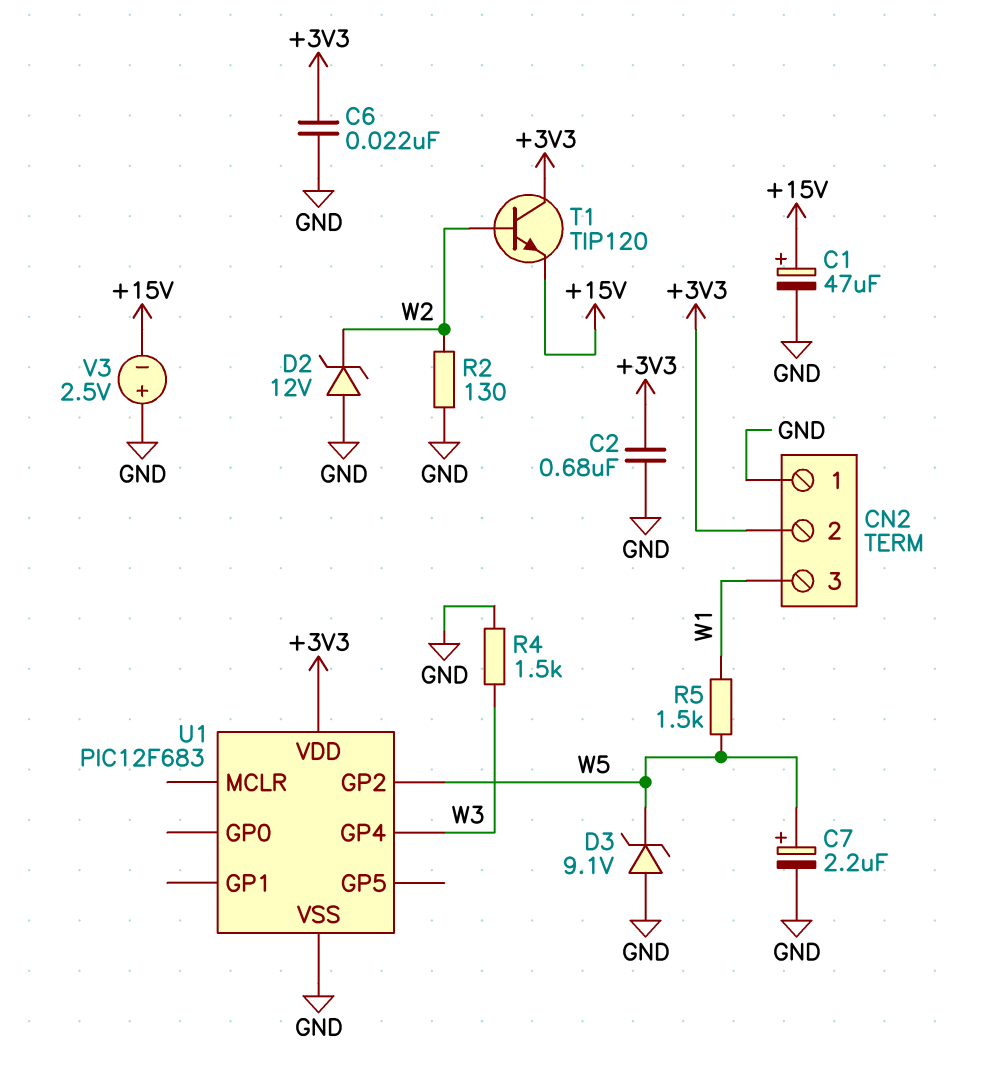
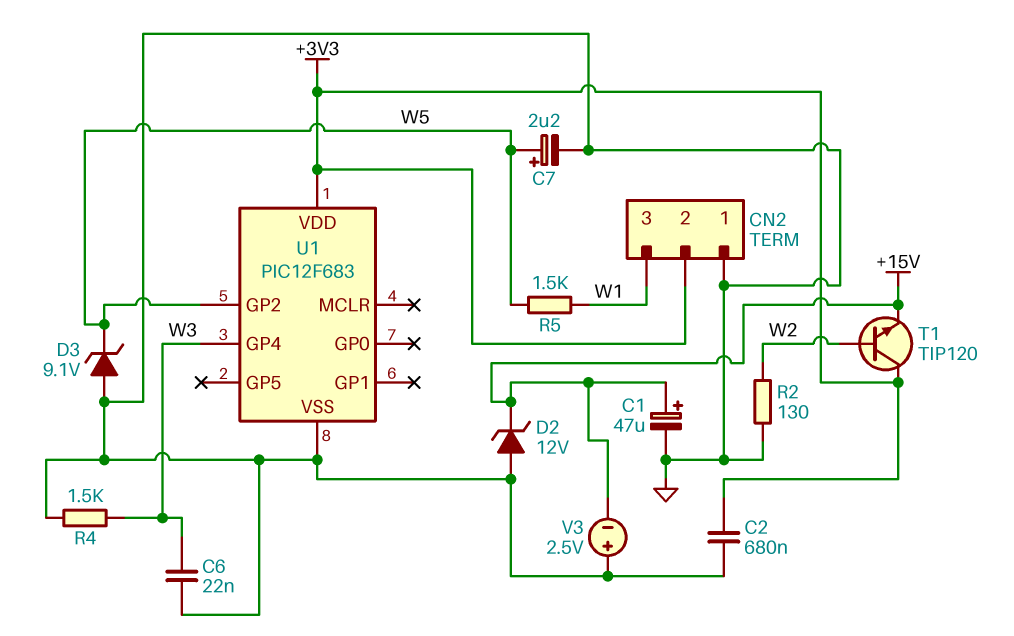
C6: 22nF (+3V3, GND) -> 22nF (GND, W3)
D2: zener 12V (A GND, K W2) -> zener 12V (A GND, K +15V)

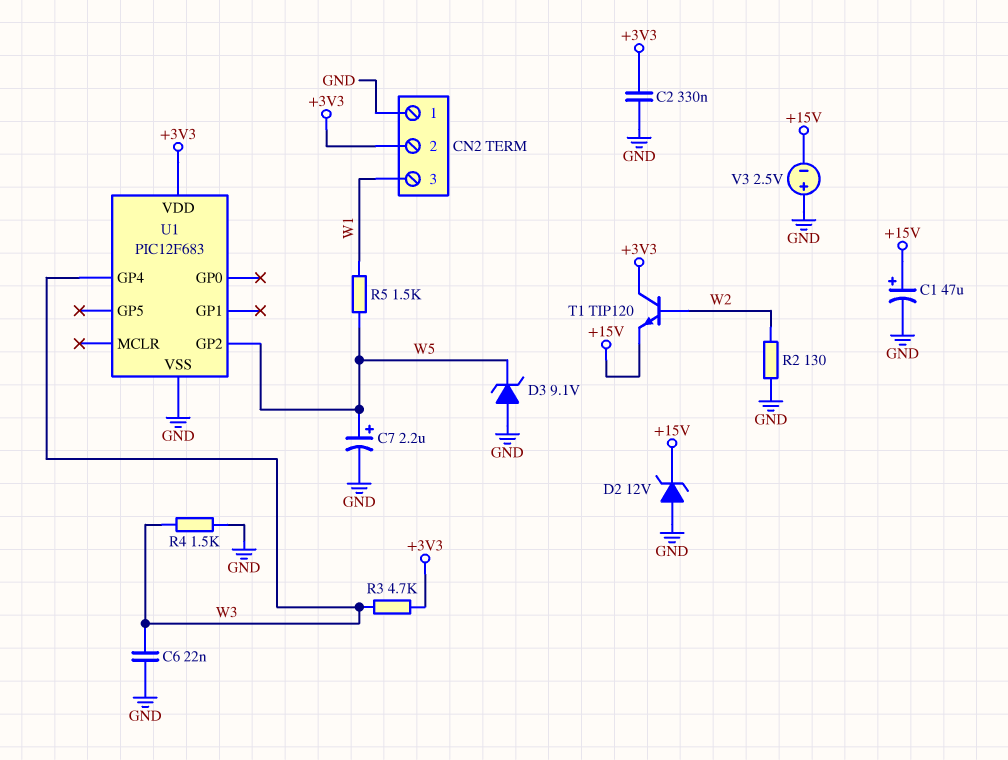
C2: 680nF (+3V3, GND) -> 330nF (+3V3, GND)
R3: none -> 4.7k (+3V3, W3)

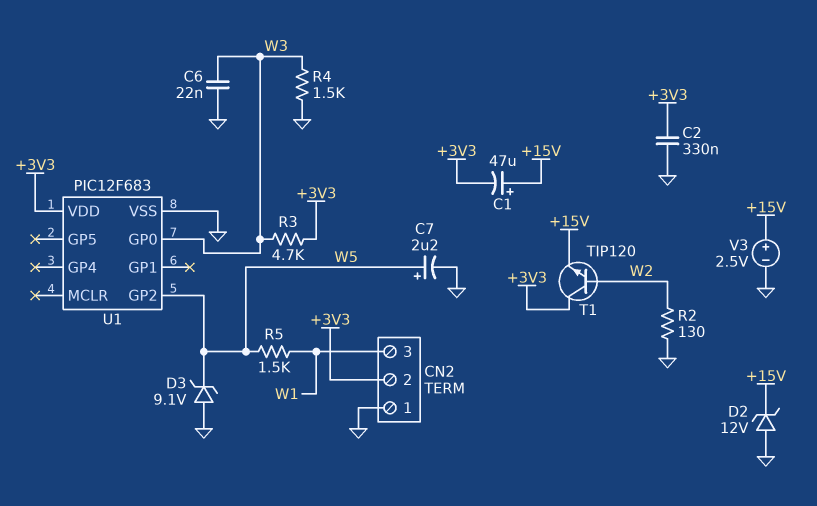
C1: 47uF (plus +15V, minus GND) -> 47uF (plus +15V, minus +3V3)
U1 pin GP0: none -> W3
U1 pin GP4: W3 -> none
V3: 2.5V (plus GND, minus +15V) -> 2.5V (plus +15V, minus GND)

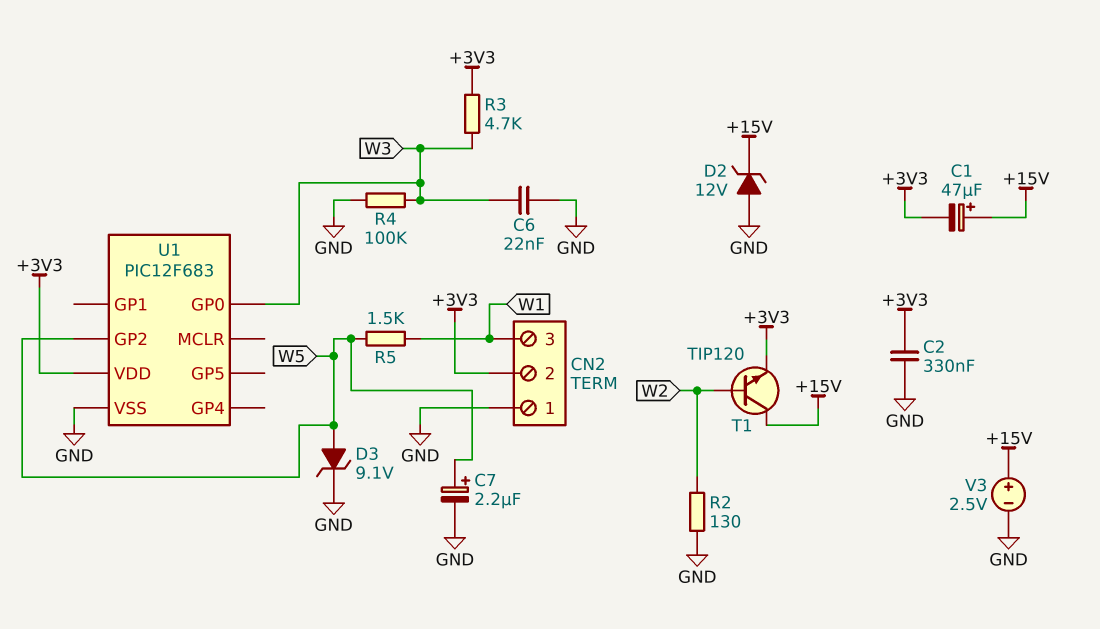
D3: zener 9.1V (A GND, K W5) -> zener 9.1V (A W5, K GND)
R4: 1.5k (GND, W3) -> 100k (GND, W3)
T1: NPN TIP120 (B W2, C +3V3, E +15V) -> NPN TIP120 (B W2, C +15V, E +3V3)

